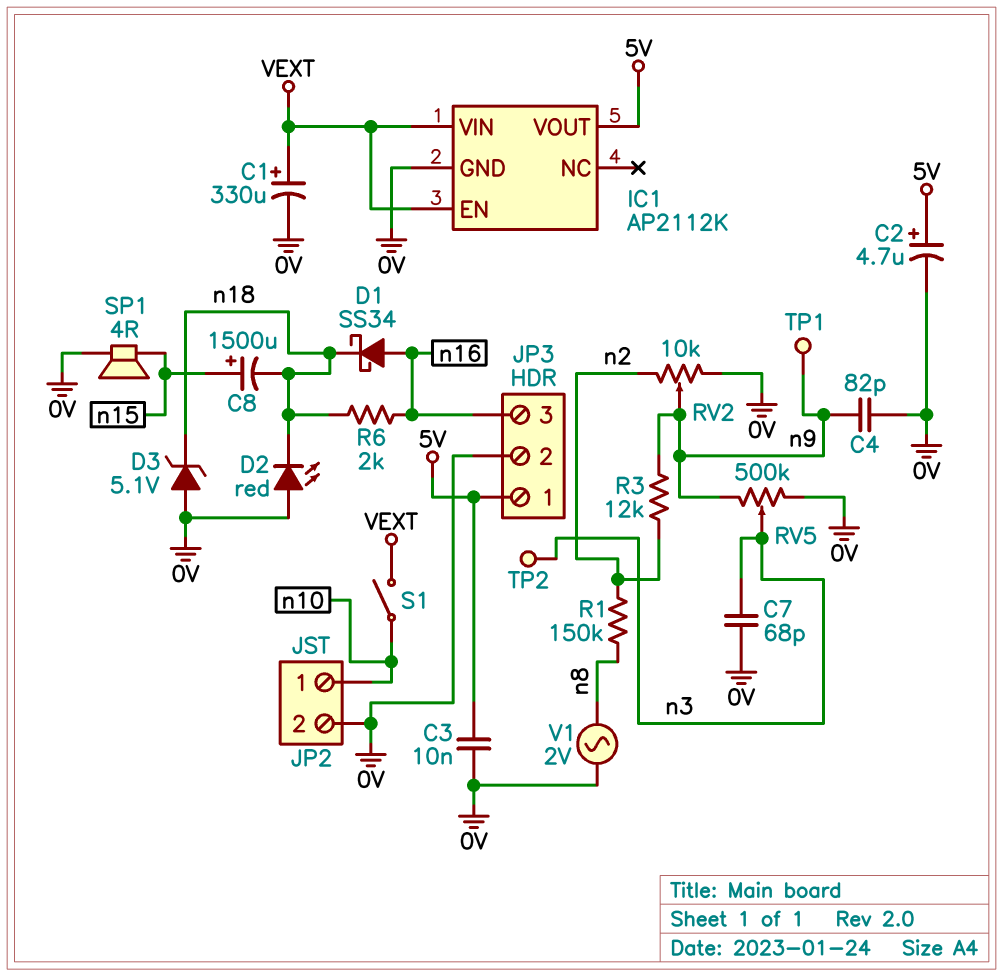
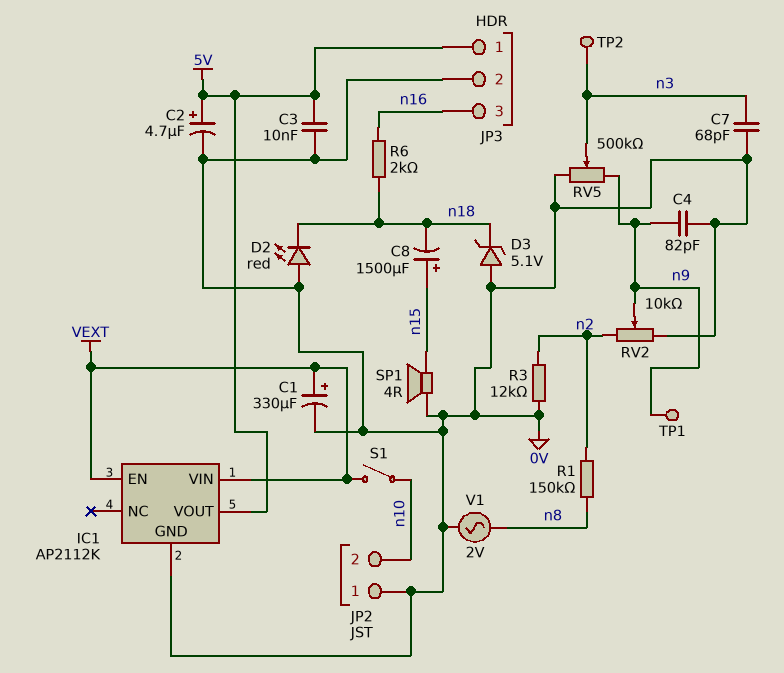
D1: schottky SS34 (A n16, K n18) -> none
JP2 pin 1: n10 -> 0V
JP2 pin 2: 0V -> n10
R3: 12k (n2, n9) -> 12k (0V, n2)

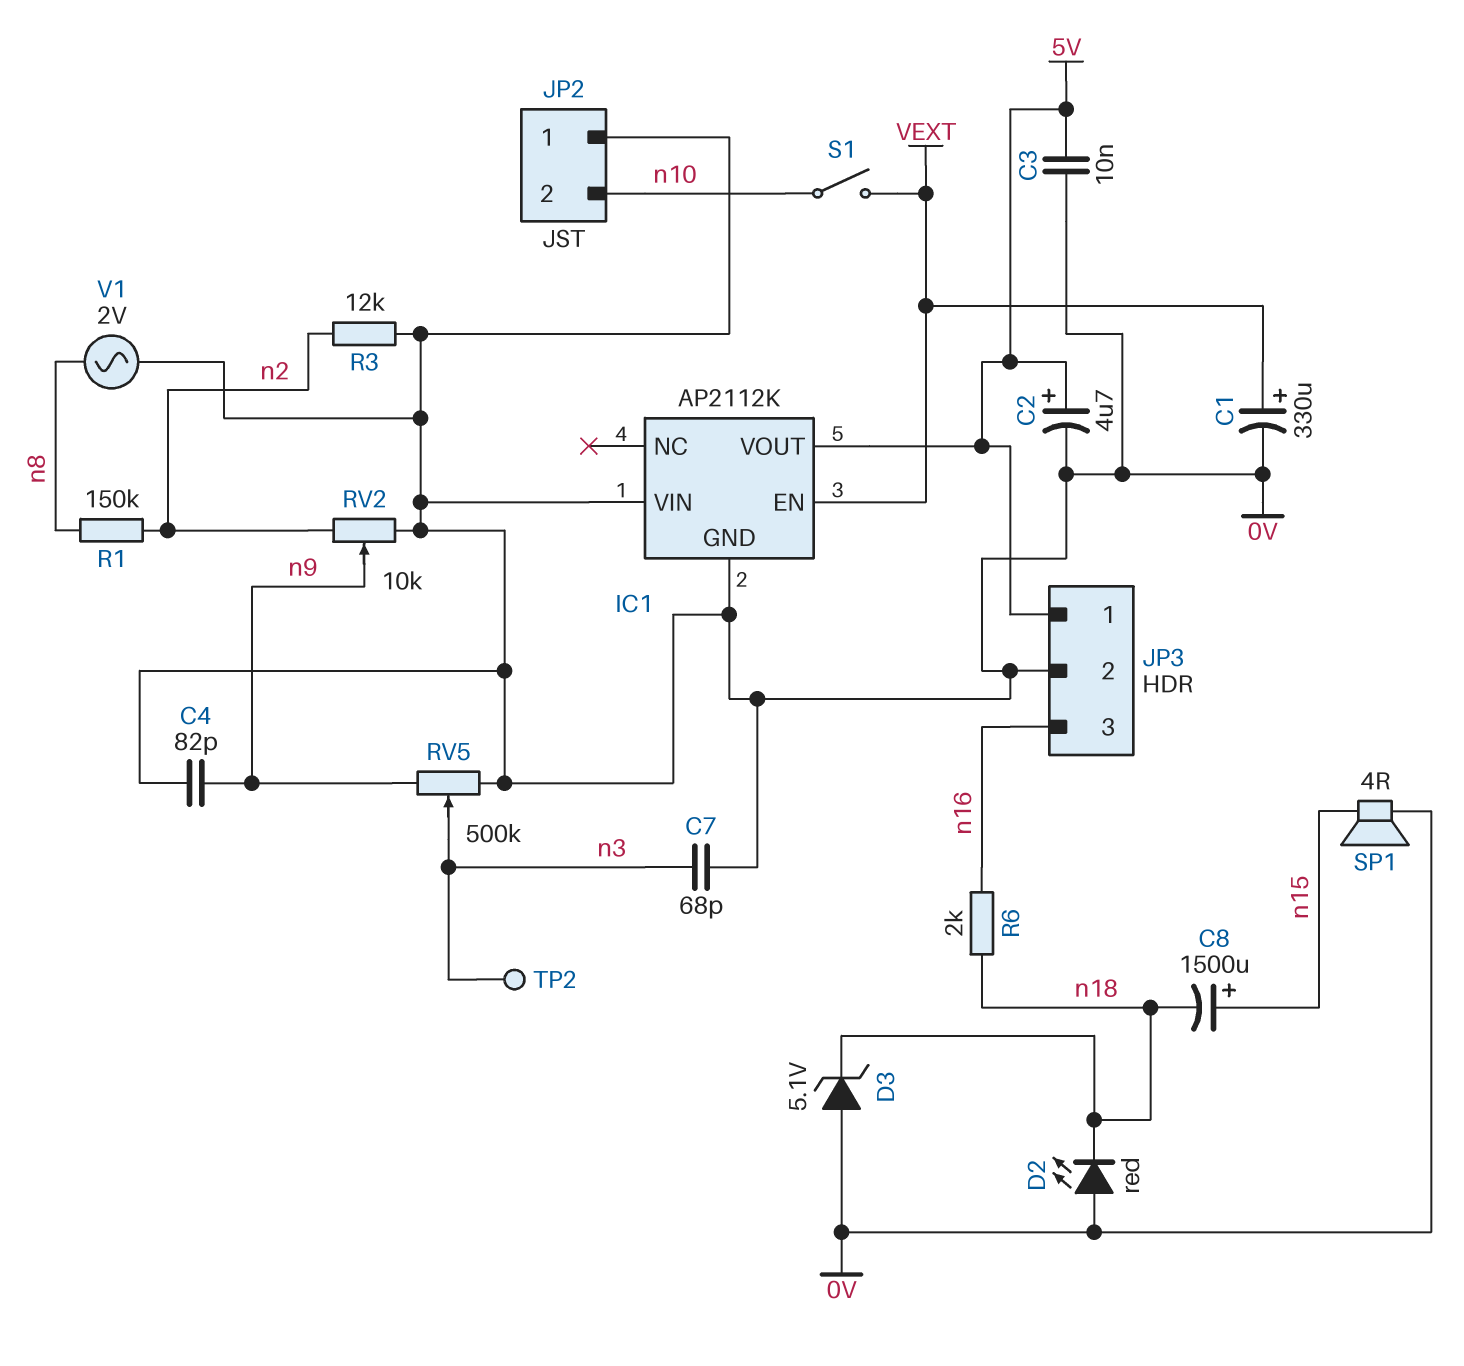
IC1 pin VIN: VEXT -> 0V
TP1: test point (n9) -> none

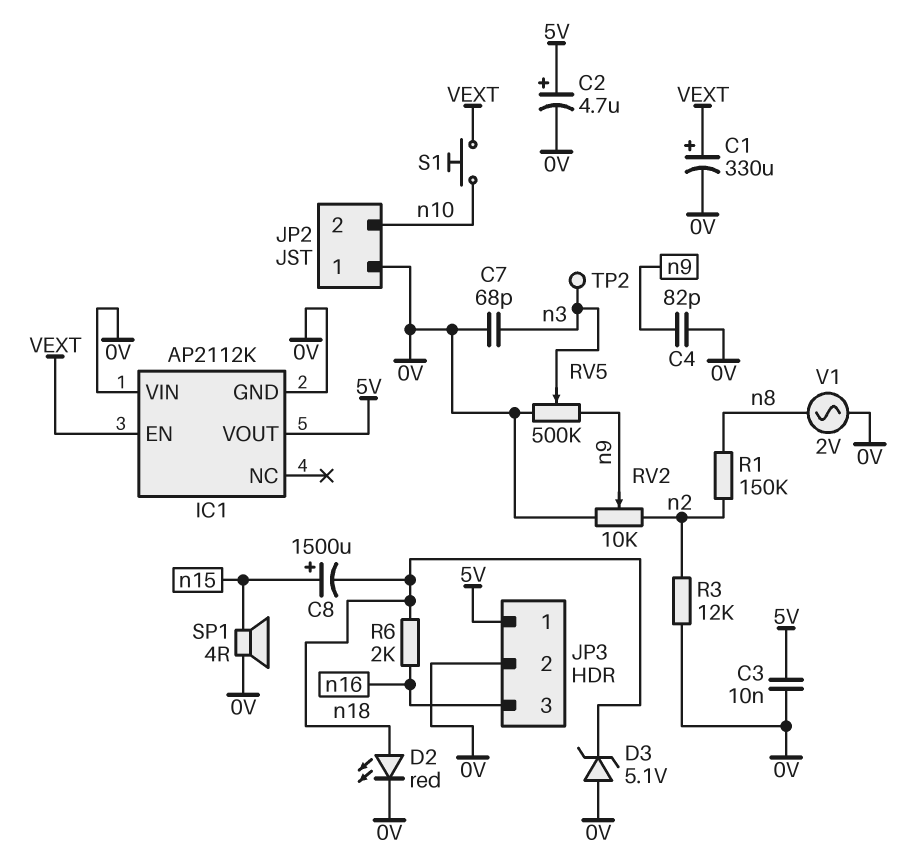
D2: LED red (A 0V, K n18) -> LED red (A n18, K 0V)
S1: switch (VEXT, n10) -> button (VEXT, n10)

